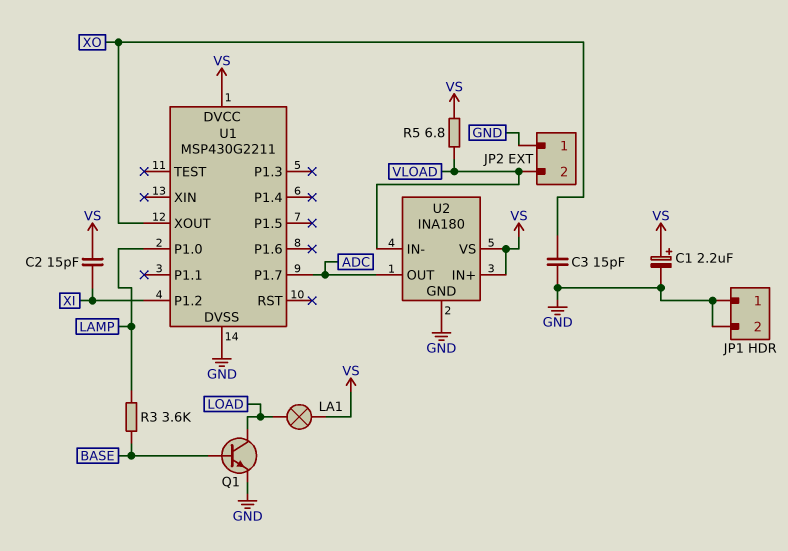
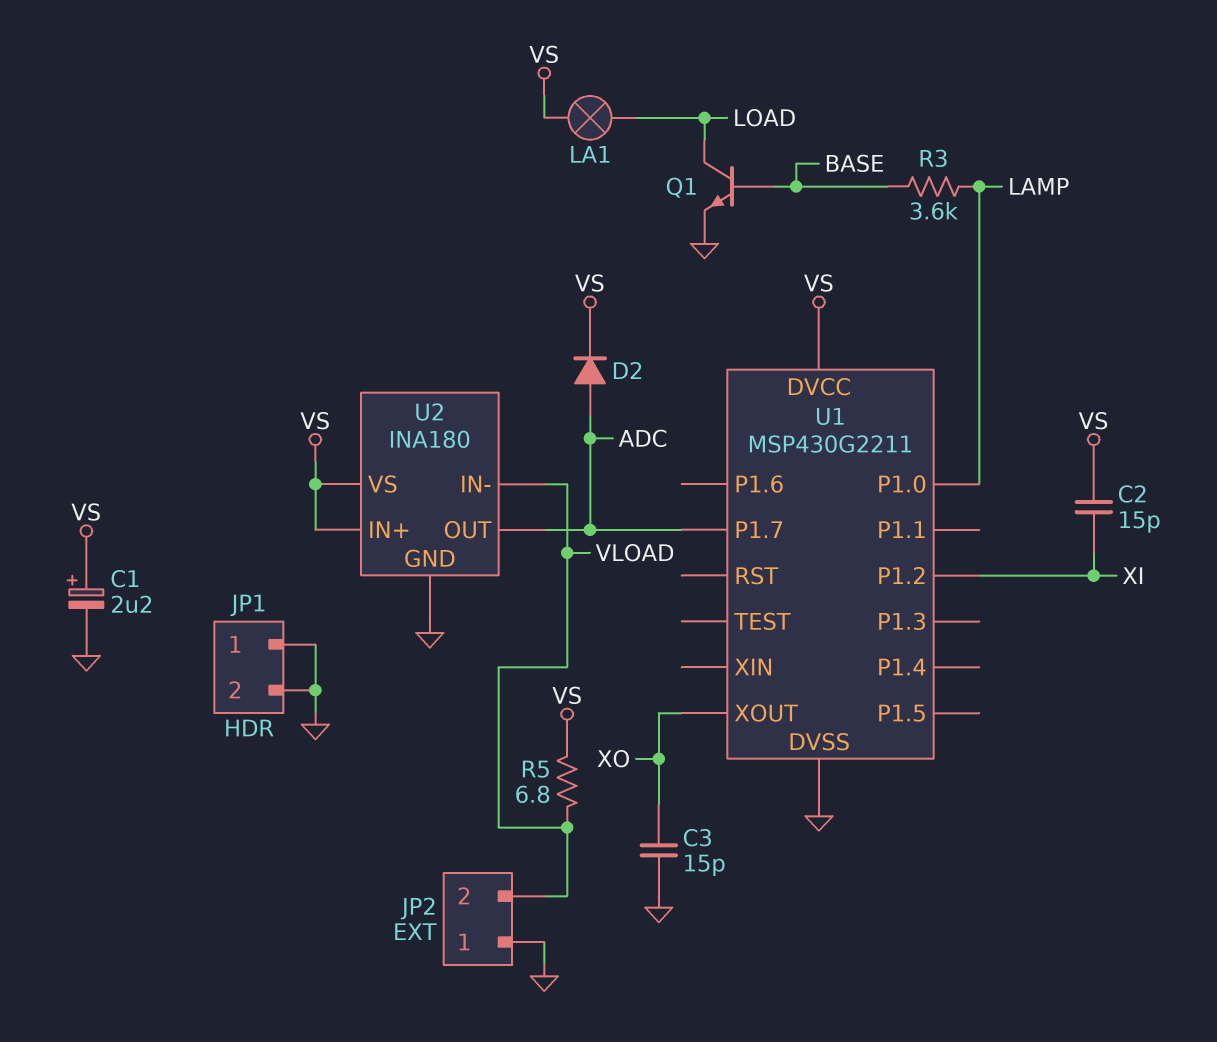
D2: none -> diode (A ADC, K VS)

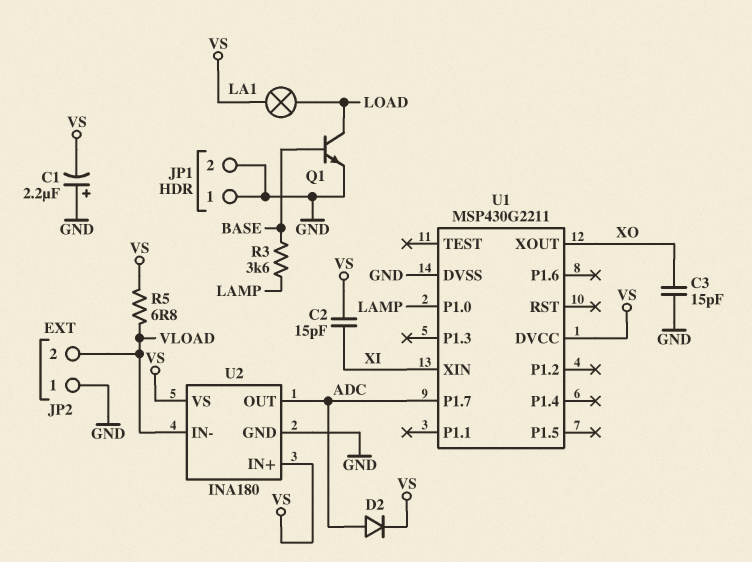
C1: 2.2uF (plus VS, minus GND) -> 2.2uF (plus GND, minus VS)
U1 pin P1.2: XI -> none
U1 pin XIN: none -> XI

